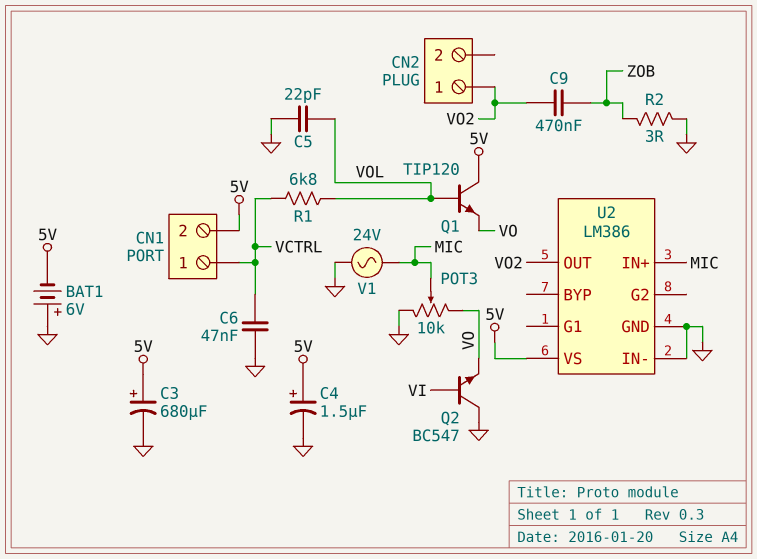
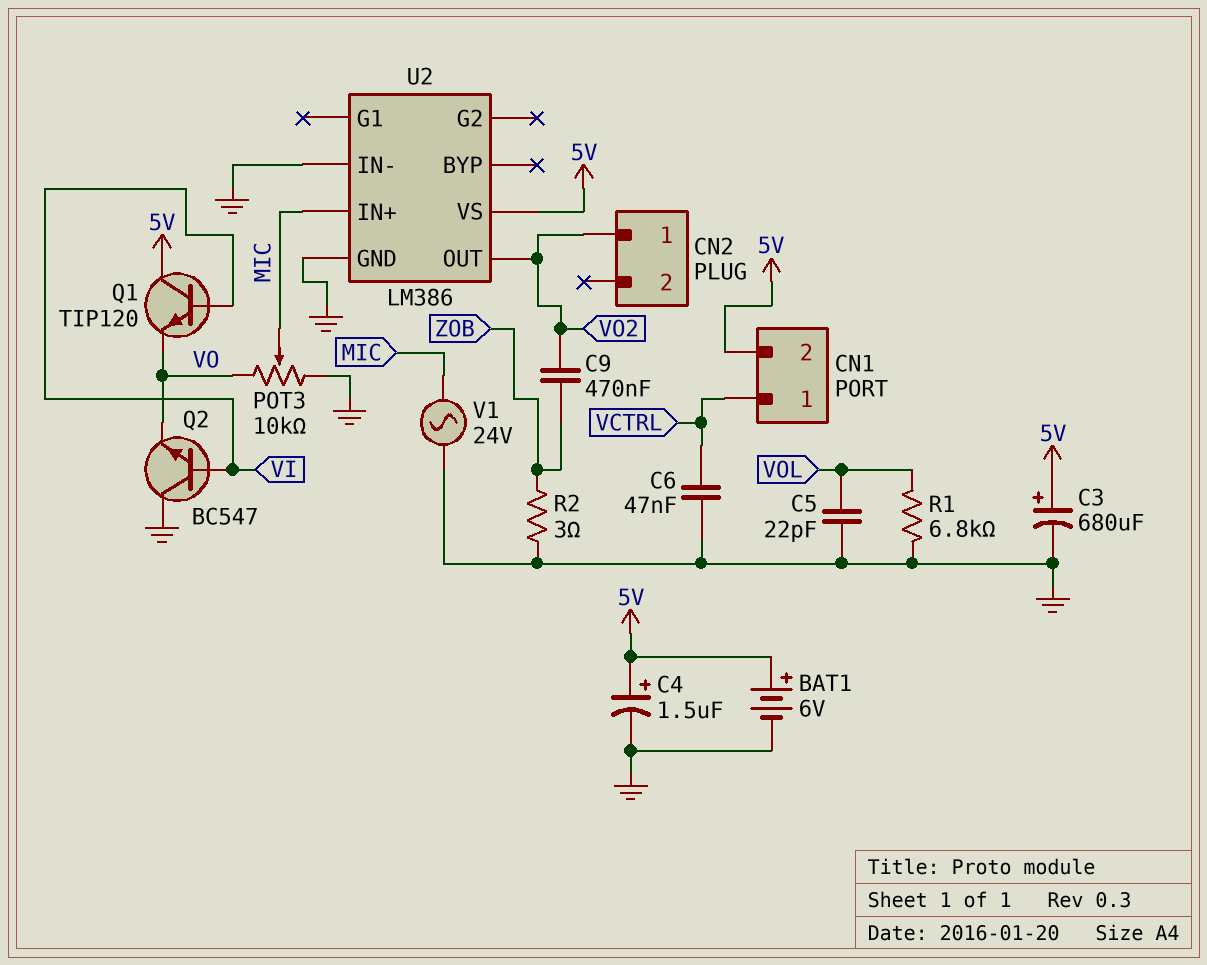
BAT1: 6V (plus GND, minus 5V) -> 6V (plus 5V, minus GND)
Q1: NPN TIP120 (B VOL, C 5V, E VO) -> NPN TIP120 (B VI, C 5V, E VO)
R1: 6.8k (VCTRL, VOL) -> 6.8k (GND, VOL)

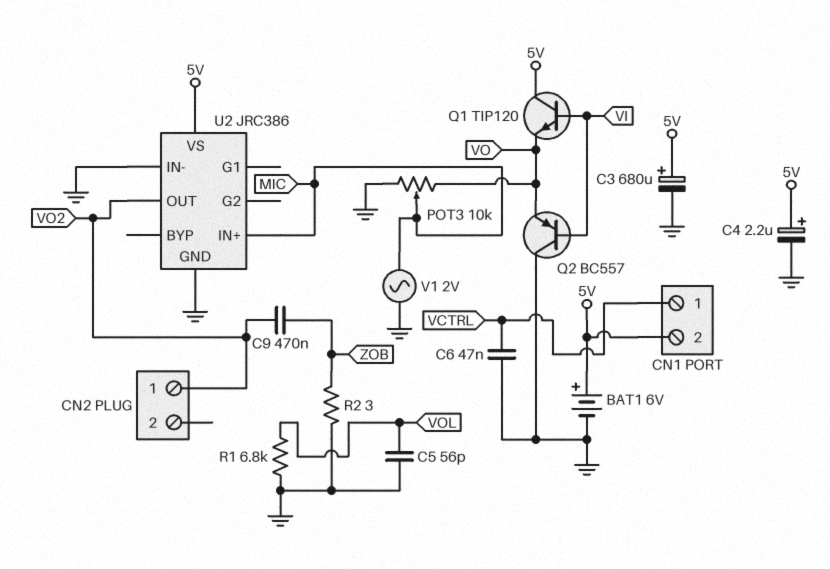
C4: 1.5uF (plus 5V, minus GND) -> 2.2uF (plus 5V, minus GND)
C5: 22pF (GND, VOL) -> 56pF (GND, VOL)
Q2: NPN BC547 (B VI, C GND, E VO) -> PNP BC557 (B VI, C GND, E VO)
U2: LM386 -> JRC386
V1: AC 24V (GND, MIC) -> AC 2V (GND, MIC)

